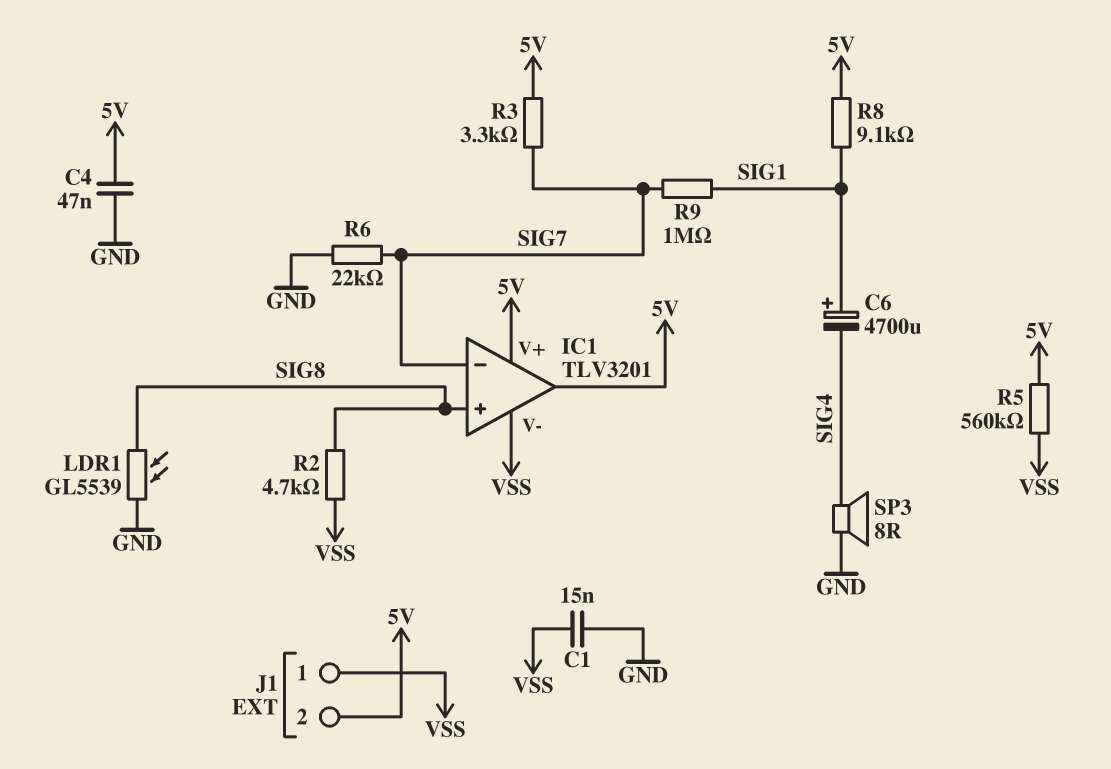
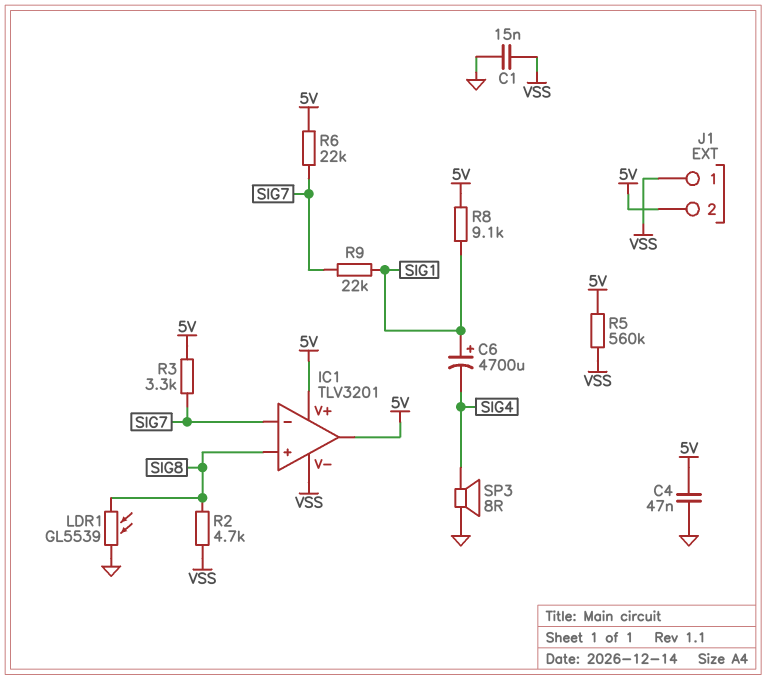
R6: 22k (GND, SIG7) -> 22k (5V, SIG7)
R9: 1M (SIG1, SIG7) -> 22k (SIG1, SIG7)

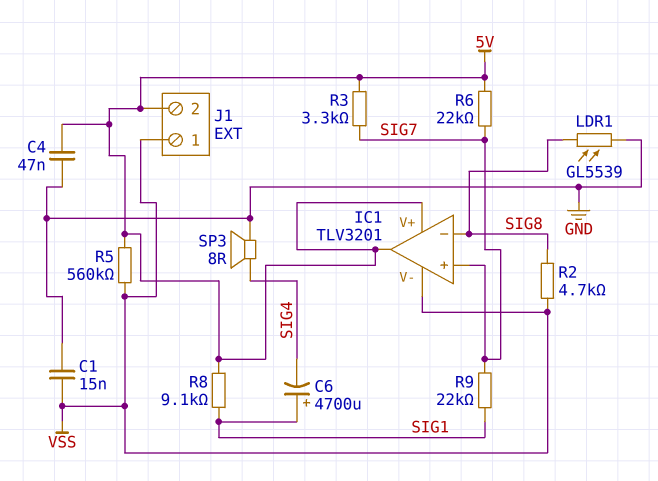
IC1 pin in+: SIG8 -> SIG7
IC1 pin in-: SIG7 -> SIG8

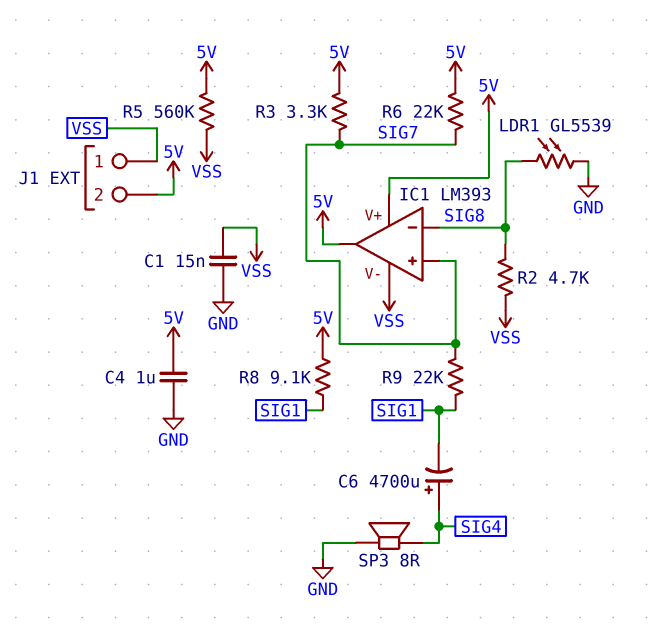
C4: 47nF (5V, GND) -> 1uF (5V, GND)
C6: 4700uF (plus SIG1, minus SIG4) -> 4700uF (plus SIG4, minus SIG1)
IC1: TLV3201 -> LM393

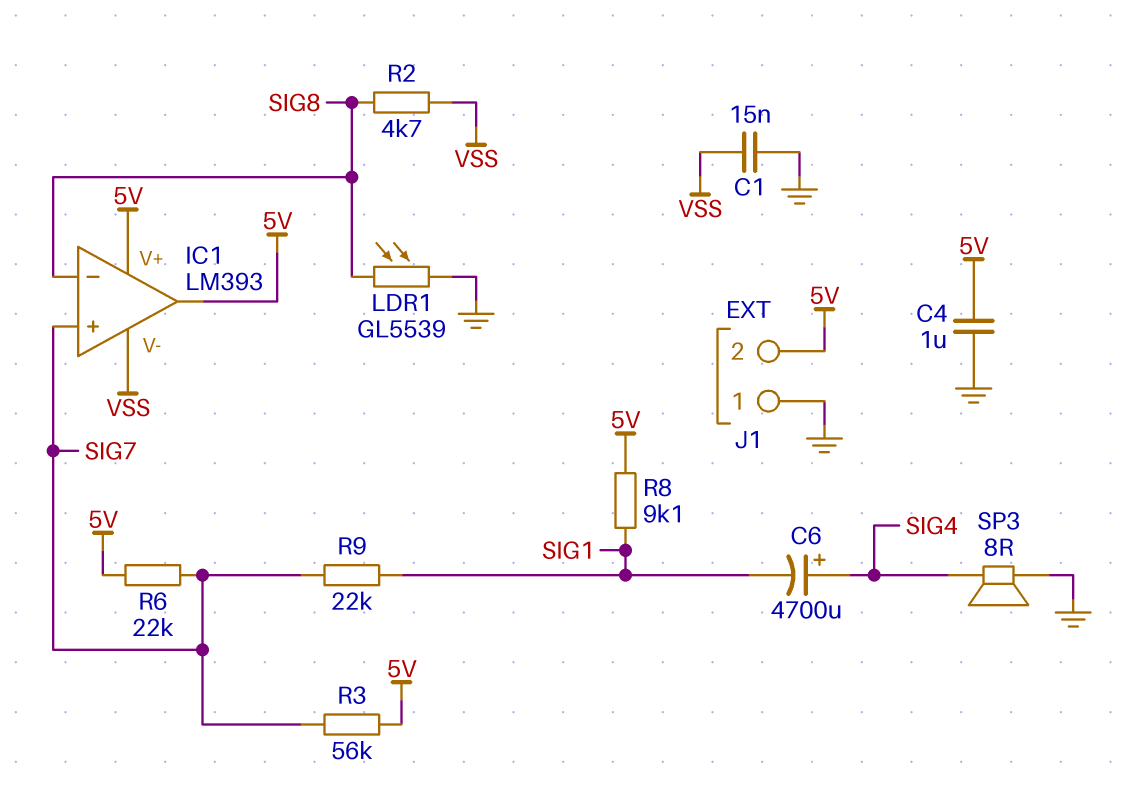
J1 pin 1: VSS -> GND
R3: 3.3k (5V, SIG7) -> 56k (5V, SIG7)
R5: 560k (5V, VSS) -> none

